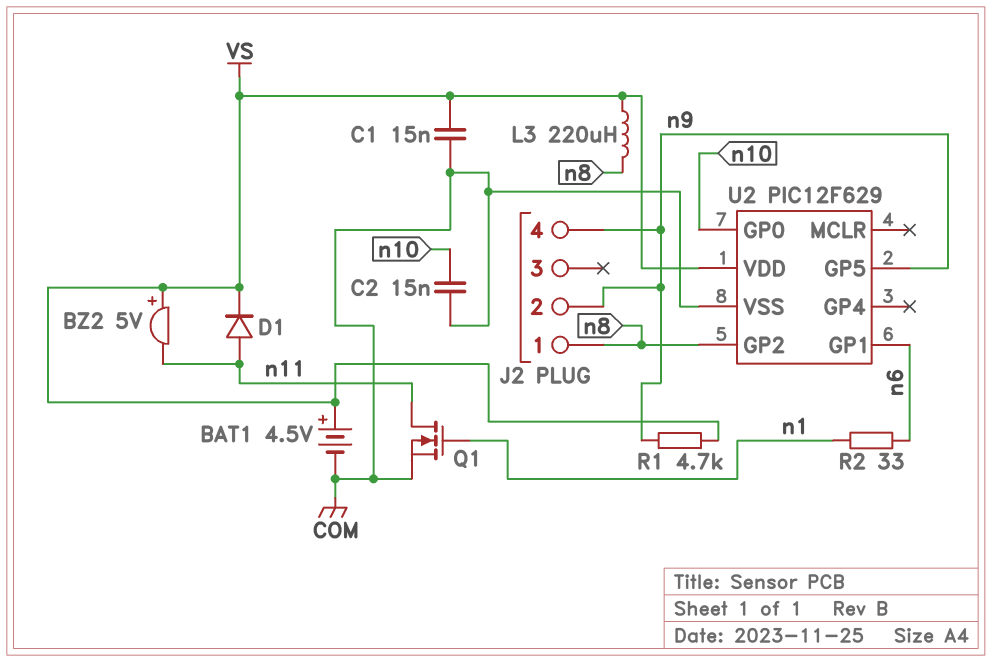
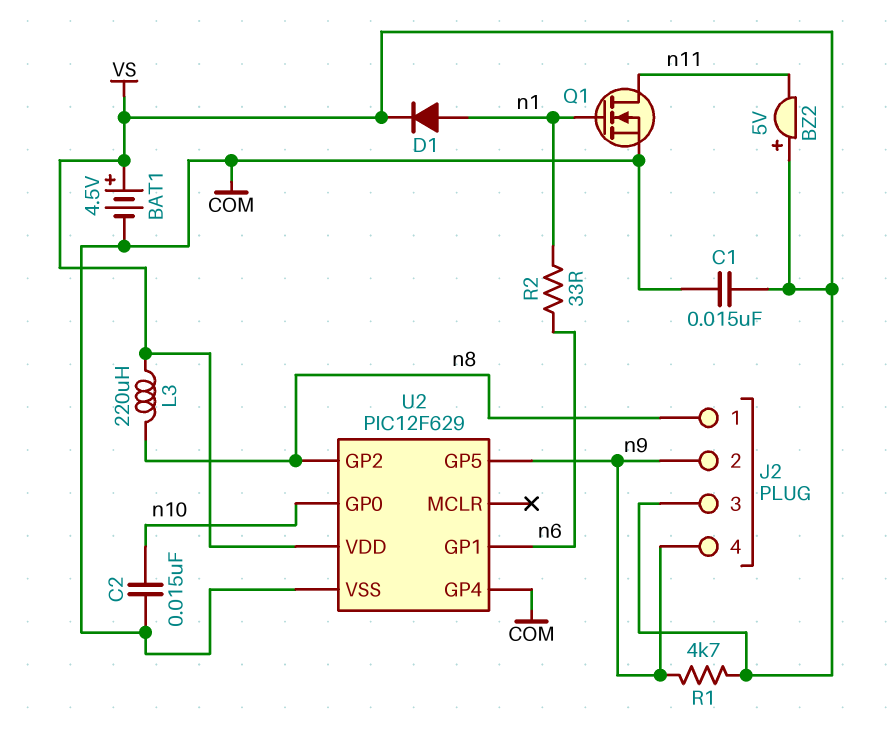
D1: diode (A n11, K VS) -> diode (A n1, K VS)
J2 pin 3: none -> VS
U2 pin GP4: none -> COM

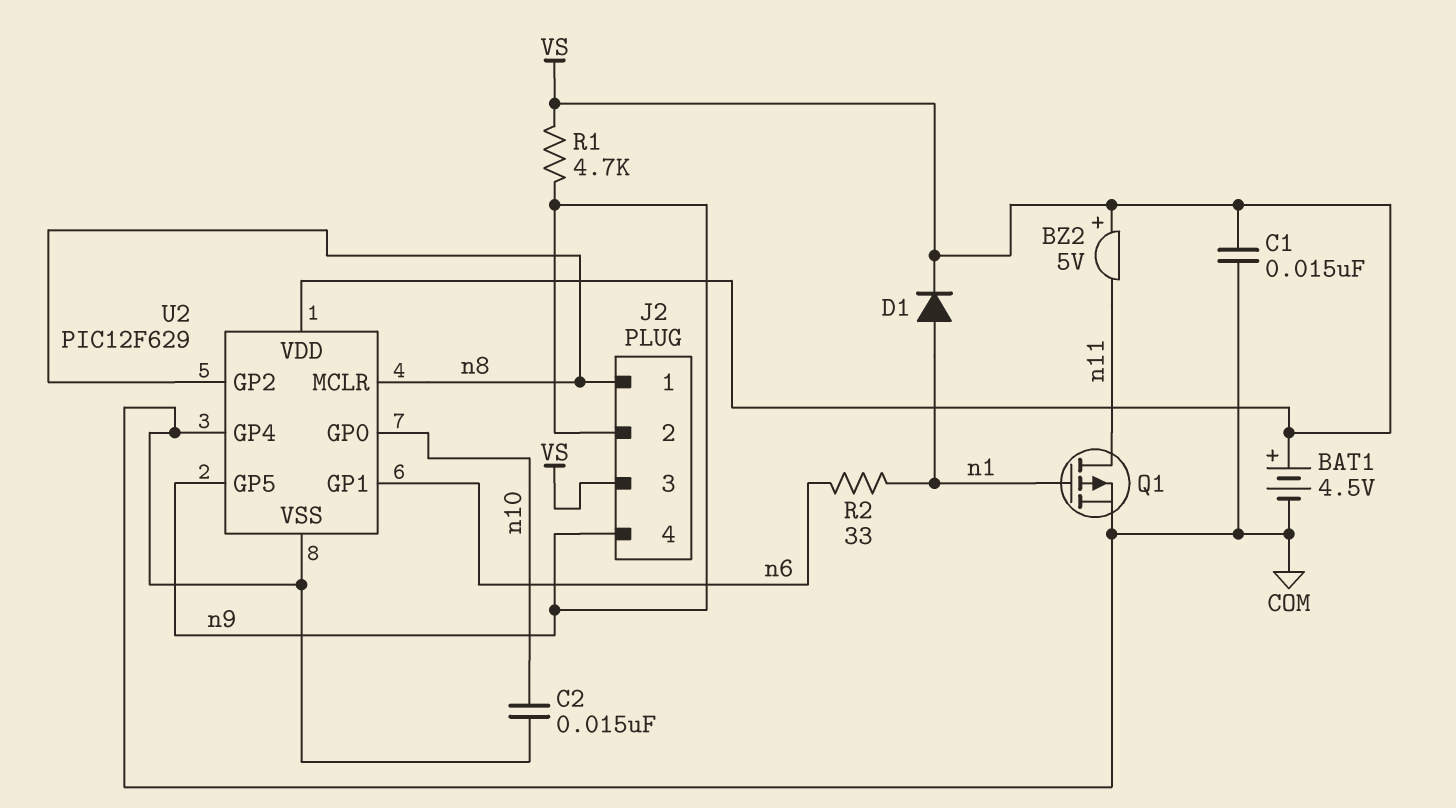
L3: 220uH (VS, n8) -> none
Q1: NMOS (G n1, D n11, S COM) -> PMOS (G n1, D n11, S COM)
U2 pin MCLR: none -> n8

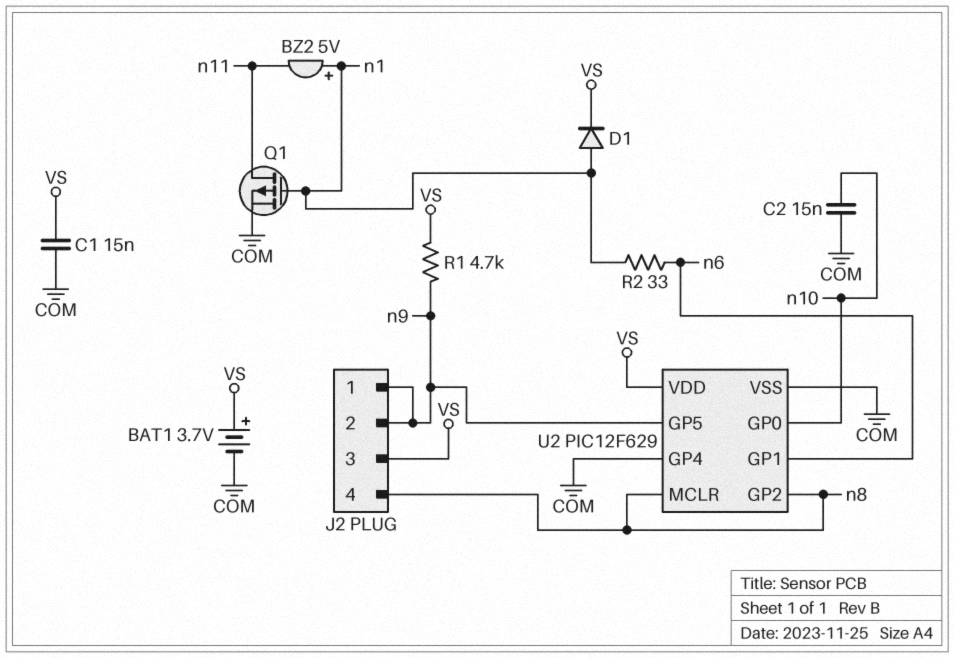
BAT1: 4.5V (plus VS, minus COM) -> 3.7V (plus VS, minus COM)
BZ2: buzzer 5V (plus VS, minus n11) -> buzzer 5V (plus n1, minus n11)
J2 pin 1: n8 -> n9
J2 pin 4: n9 -> n8

